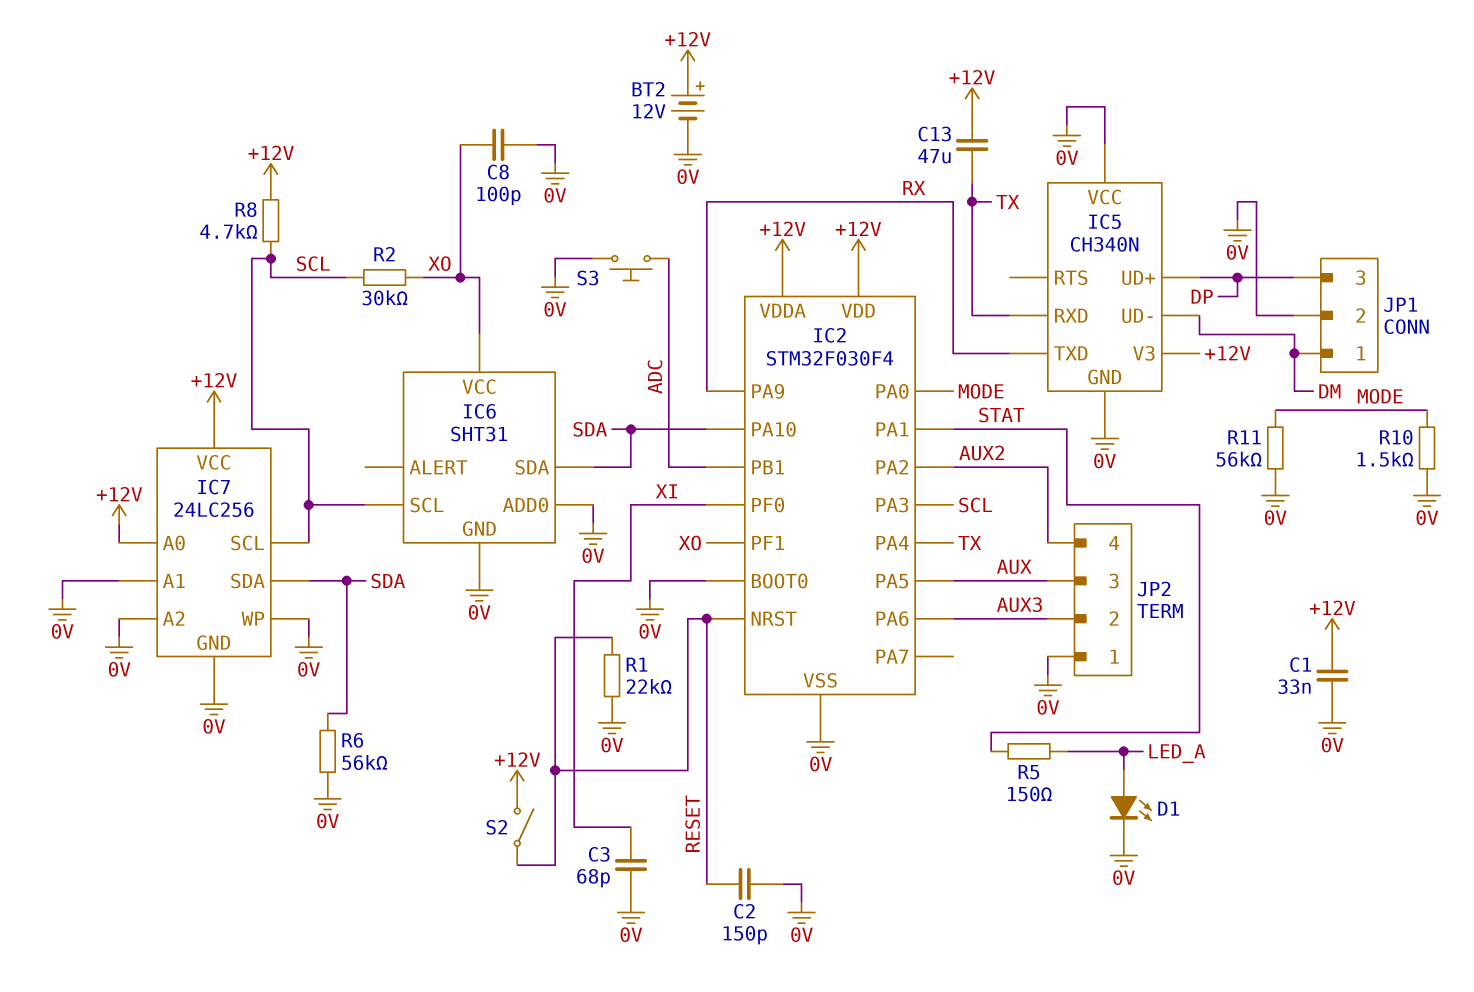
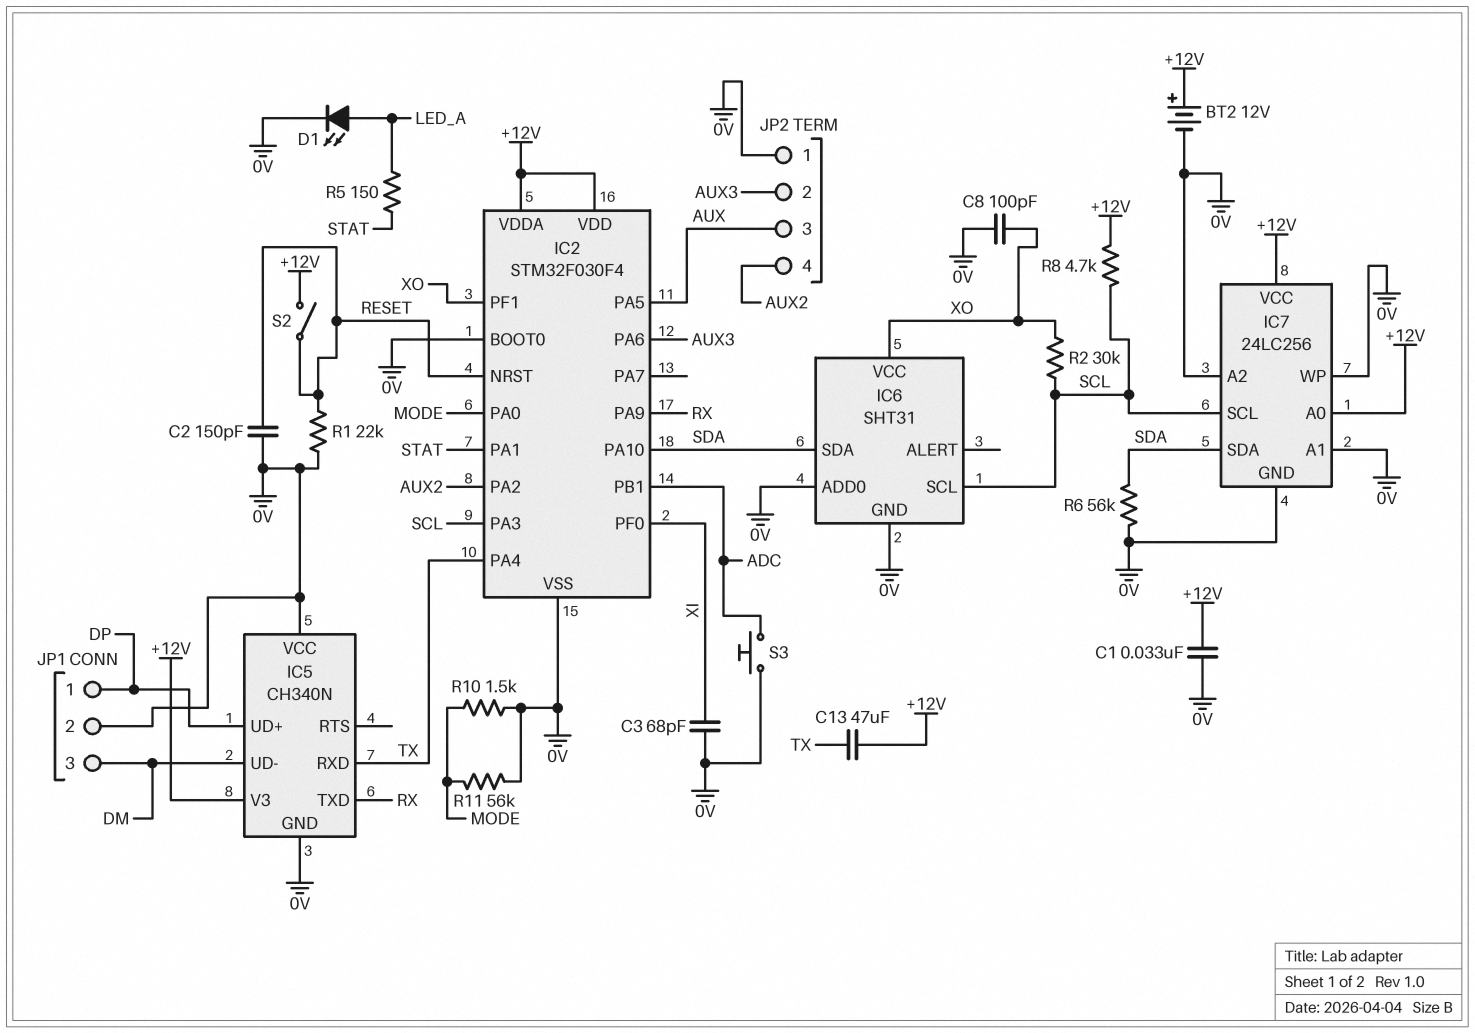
JP1 pin 1: DM -> DP
JP1 pin 3: DP -> DM

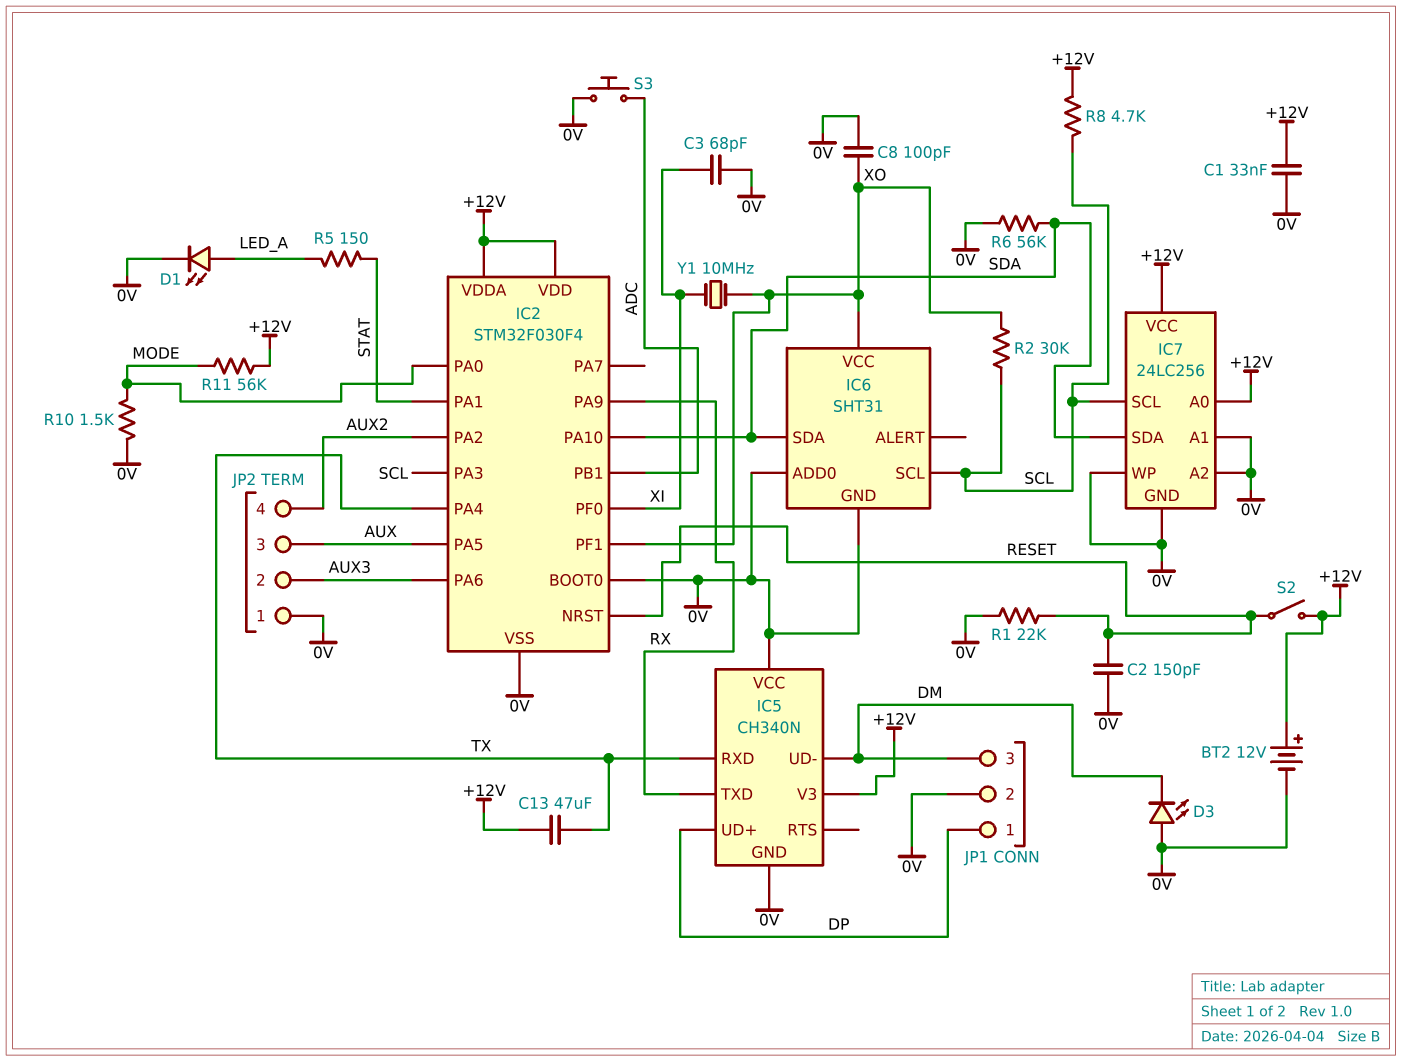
D3: none -> LED (A 0V, K DM)
R11: 56k (0V, MODE) -> 56k (+12V, MODE)
Y1: none -> 10MHz (XI, XO)

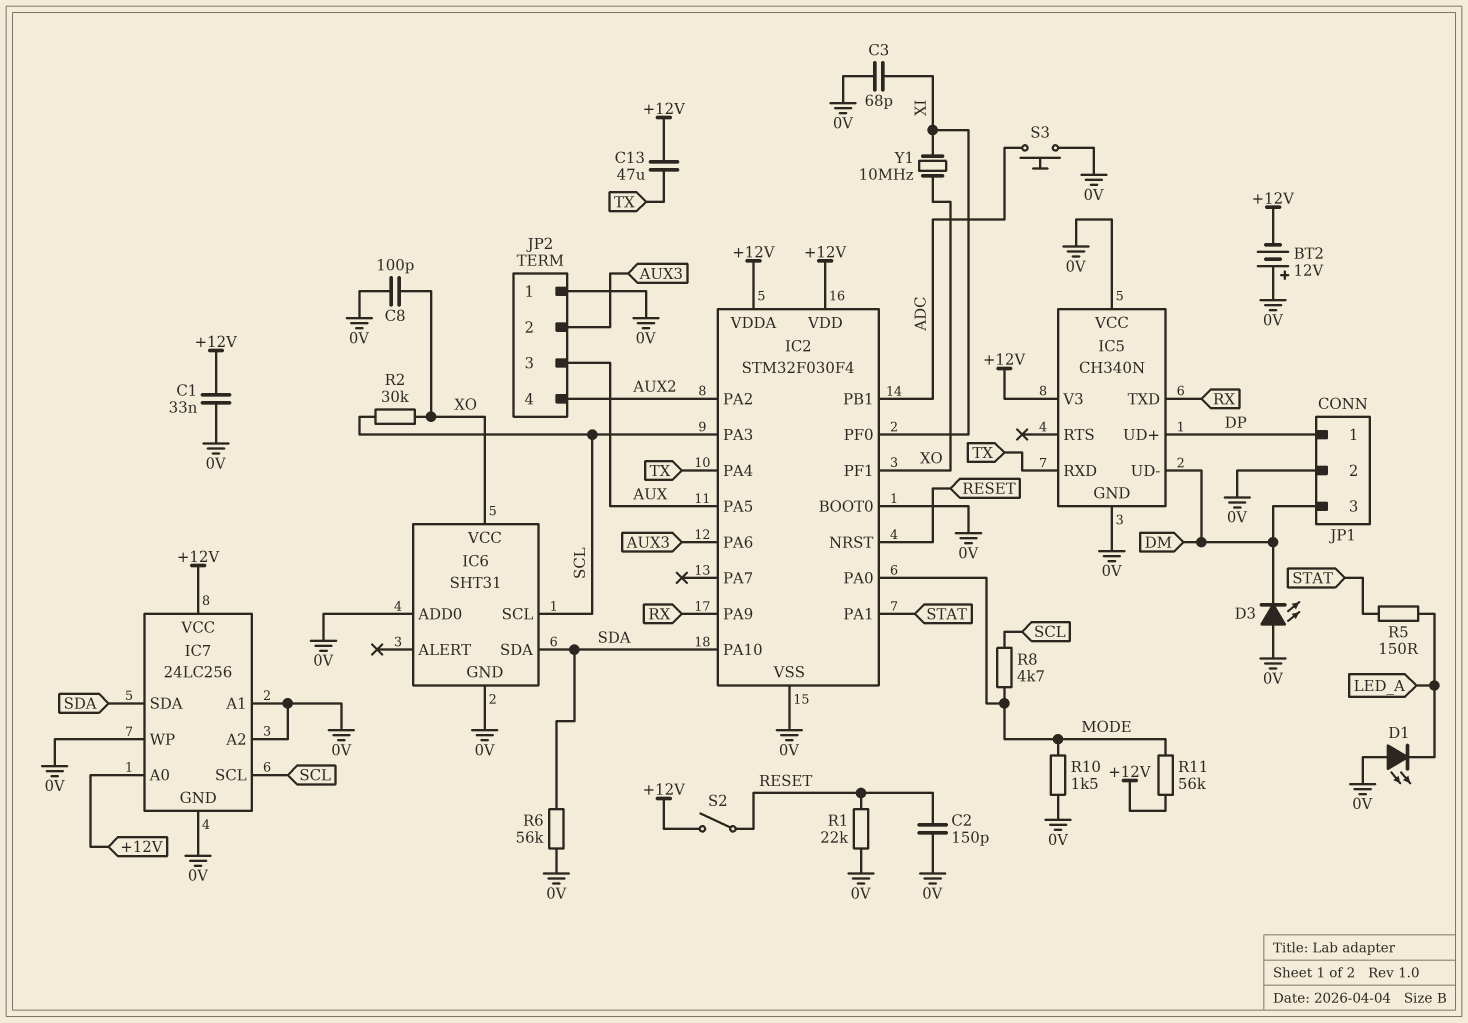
BT2: 12V (plus +12V, minus 0V) -> 12V (plus 0V, minus +12V)
D1: LED (A LED_A, K 0V) -> LED (A 0V, K LED_A)
R8: 4.7k (+12V, SCL) -> 4.7k (MODE, SCL)

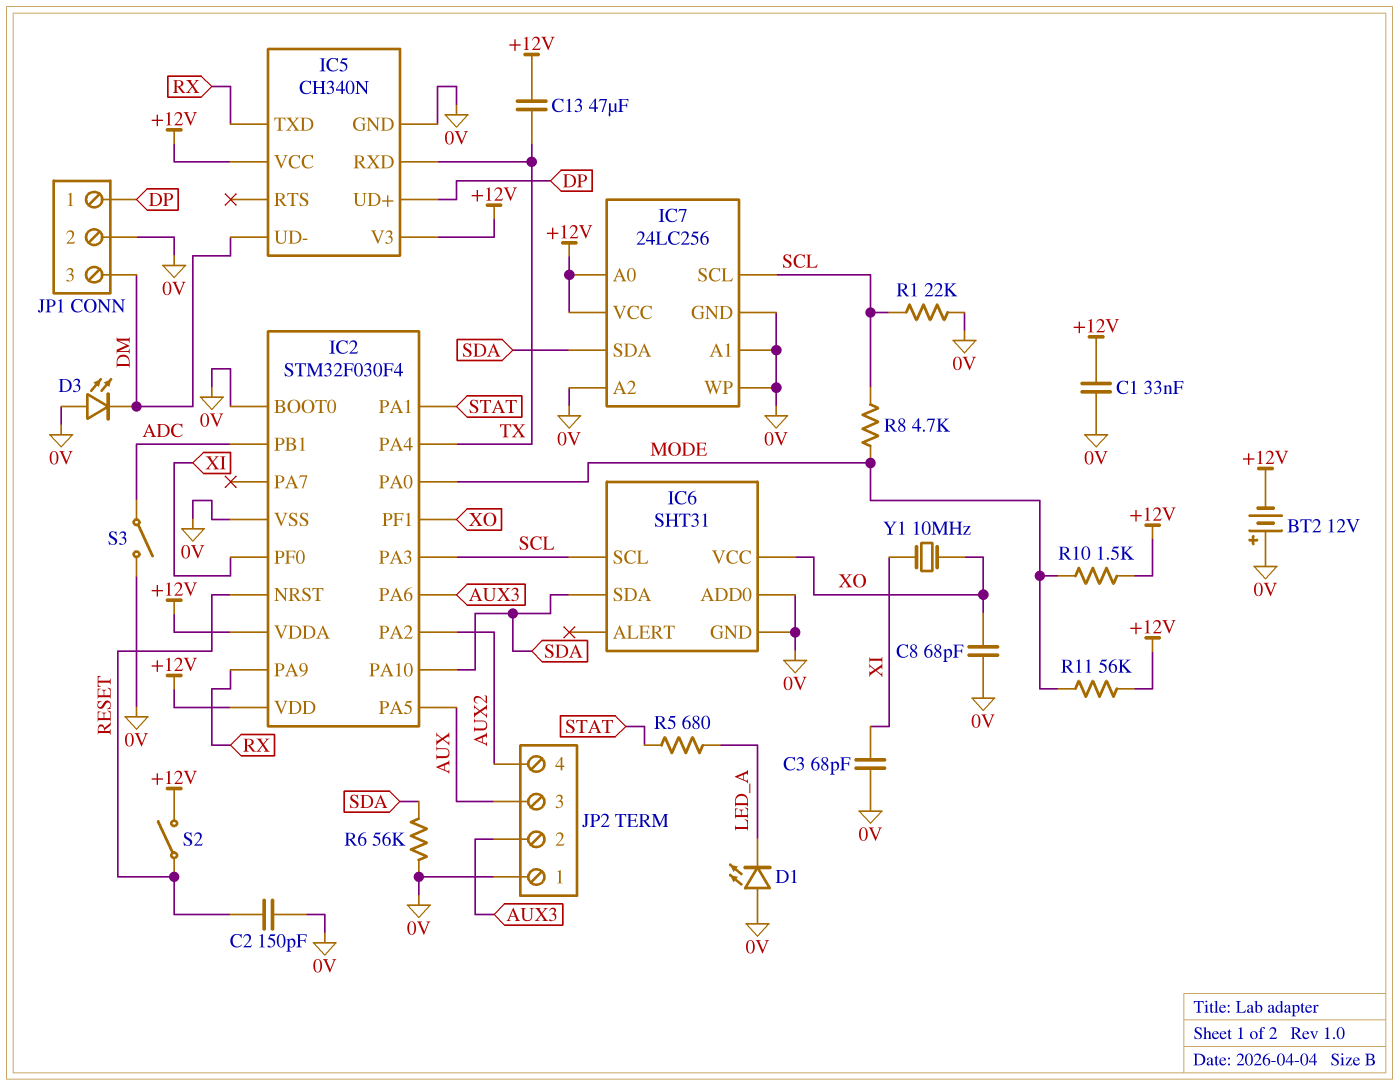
C8: 100pF (0V, XO) -> 68pF (0V, XO)
IC5 pin VCC: 0V -> +12V
R1: 22k (0V, RESET) -> 22k (0V, SCL)
R2: 30k (SCL, XO) -> none
R5: 150 (LED_A, STAT) -> 680 (LED_A, STAT)
R10: 1.5k (0V, MODE) -> 1.5k (+12V, MODE)
S3: button (0V, ADC) -> switch (0V, ADC)

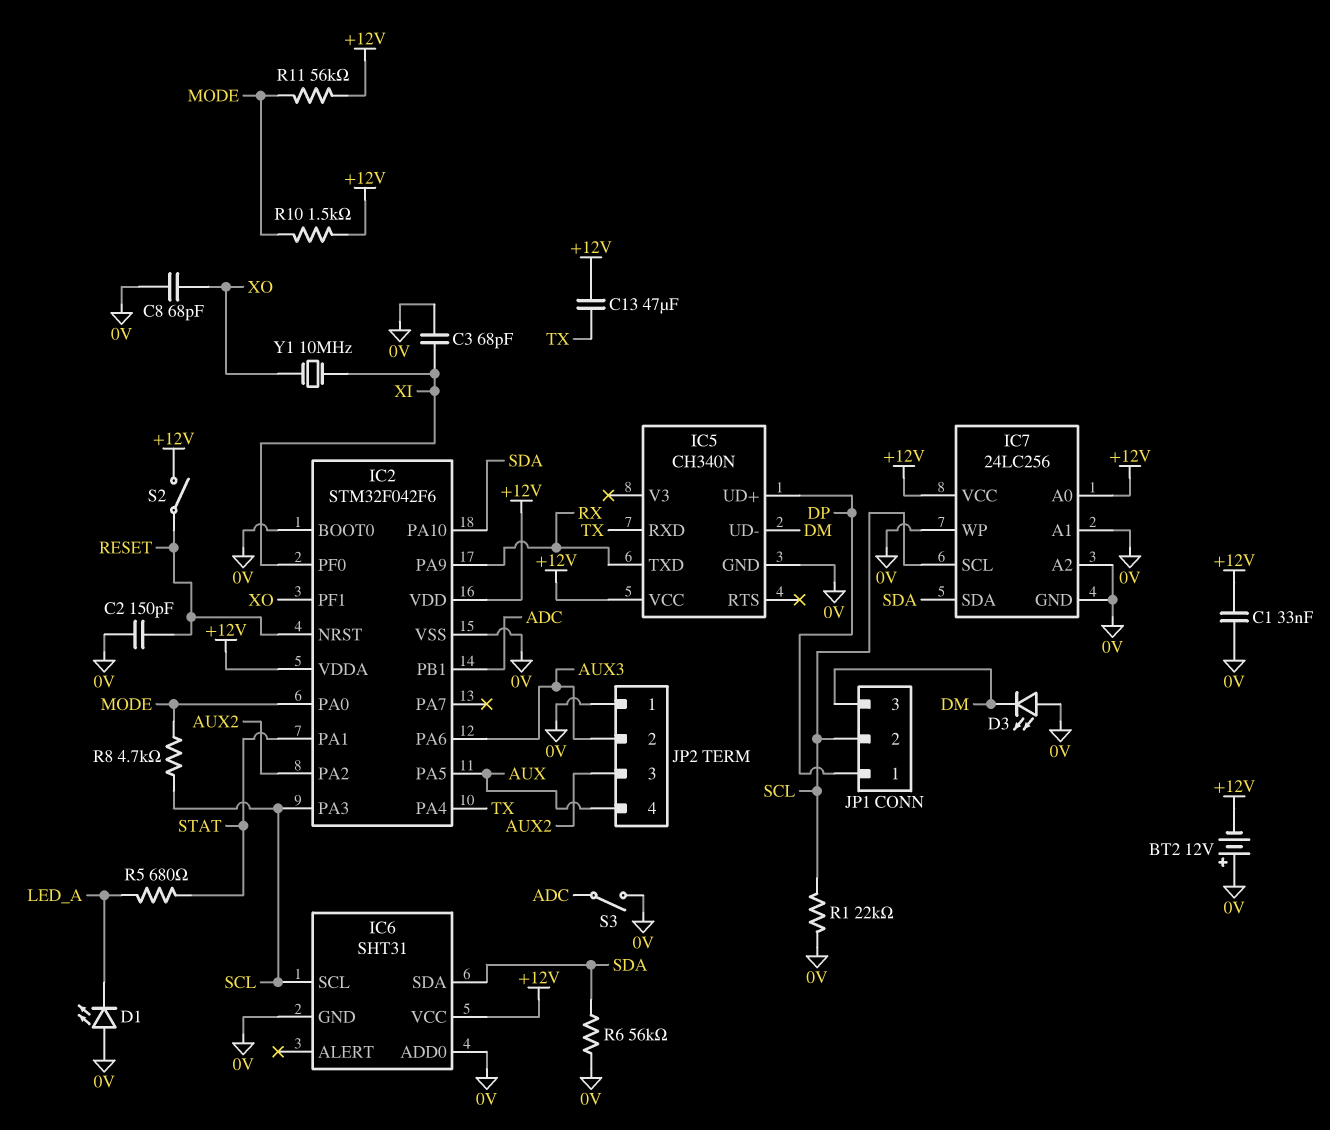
IC2: STM32F030F4 -> STM32F042F6
IC5 pin V3: +12V -> none
IC6 pin VCC: XO -> +12V
JP1 pin 2: 0V -> SCL
JP2 pin 3: AUX -> AUX2
JP2 pin 4: AUX2 -> AUX

